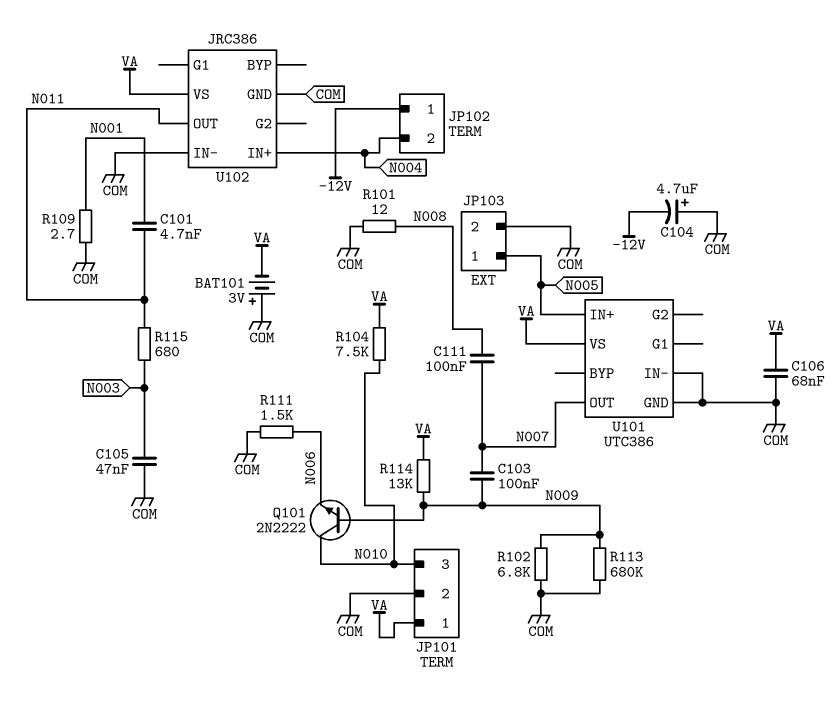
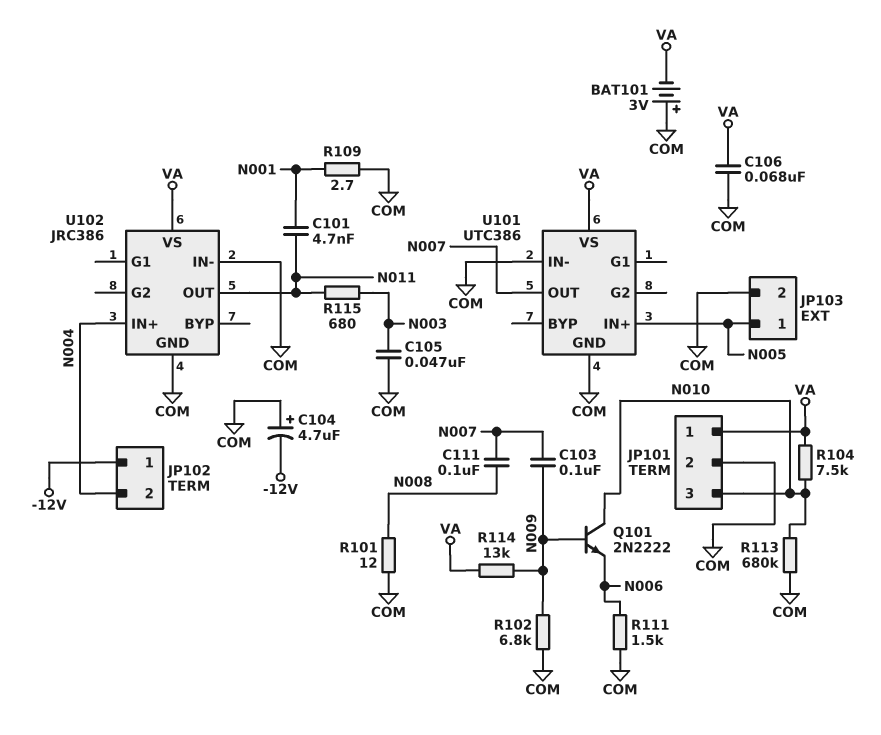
R113: 680k (COM, N009) -> 680k (COM, N010)

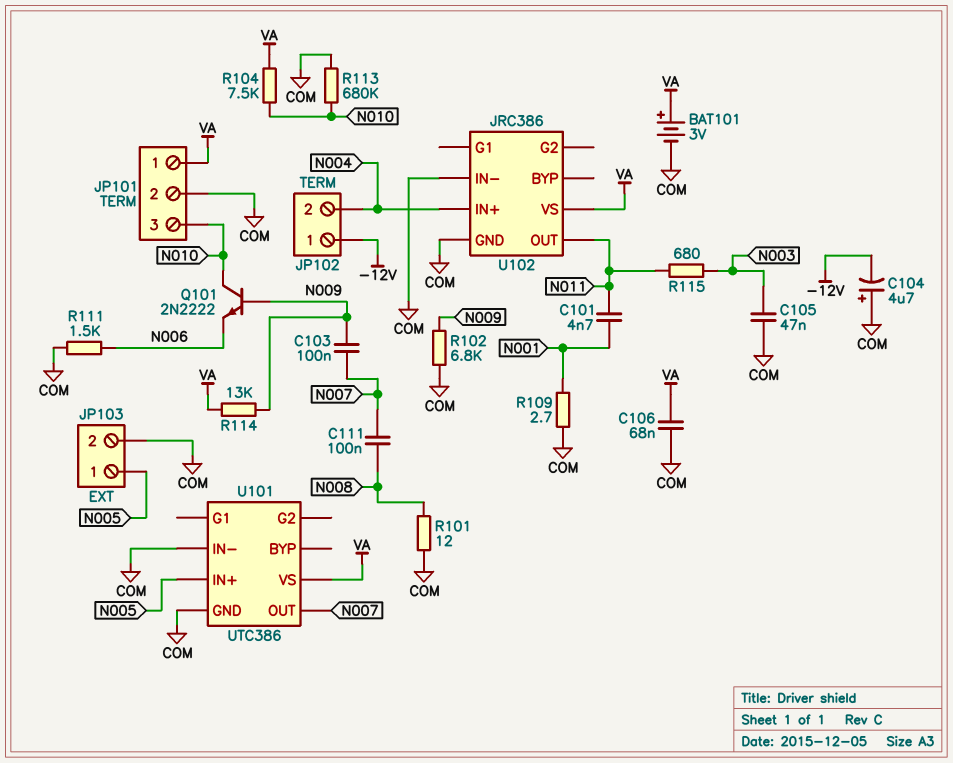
BAT101: 3V (plus COM, minus VA) -> 3V (plus VA, minus COM)

